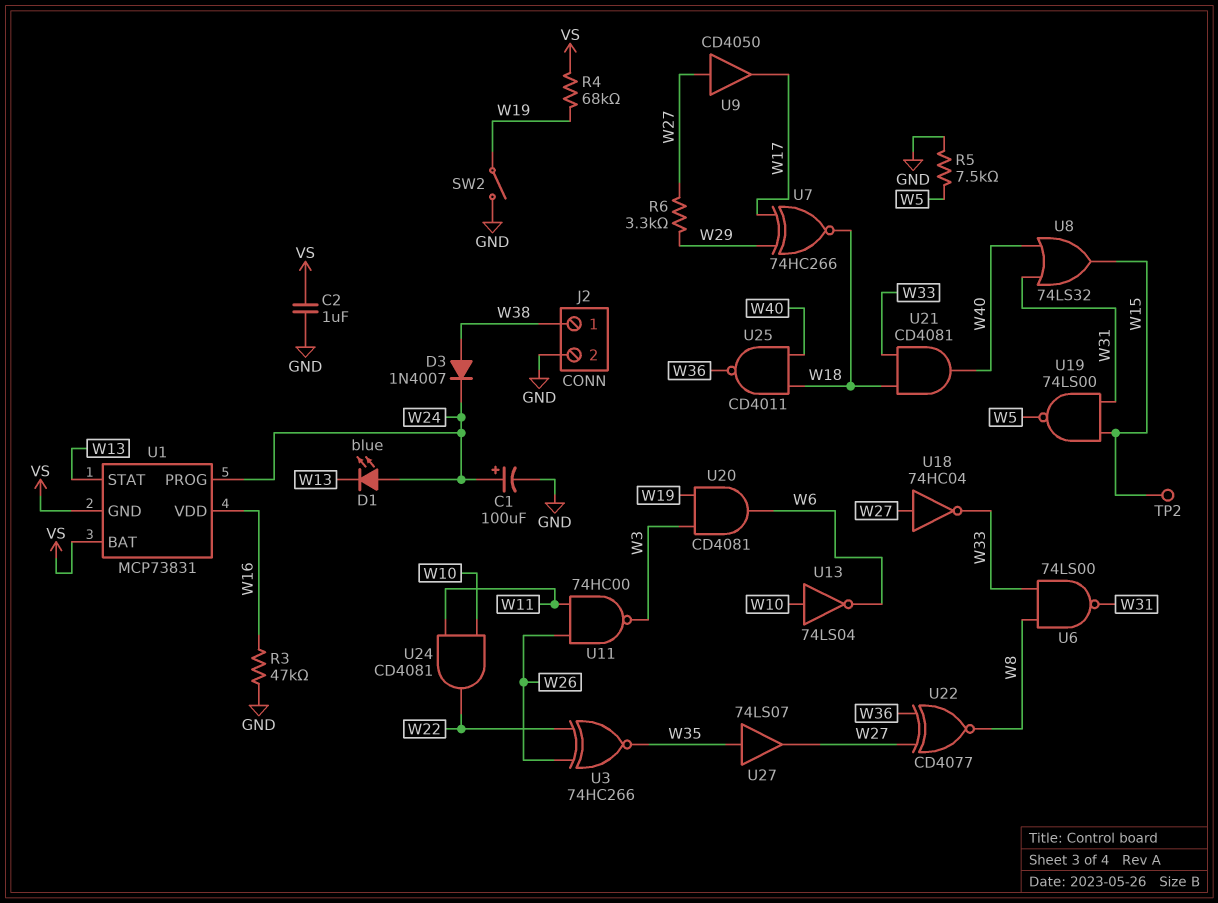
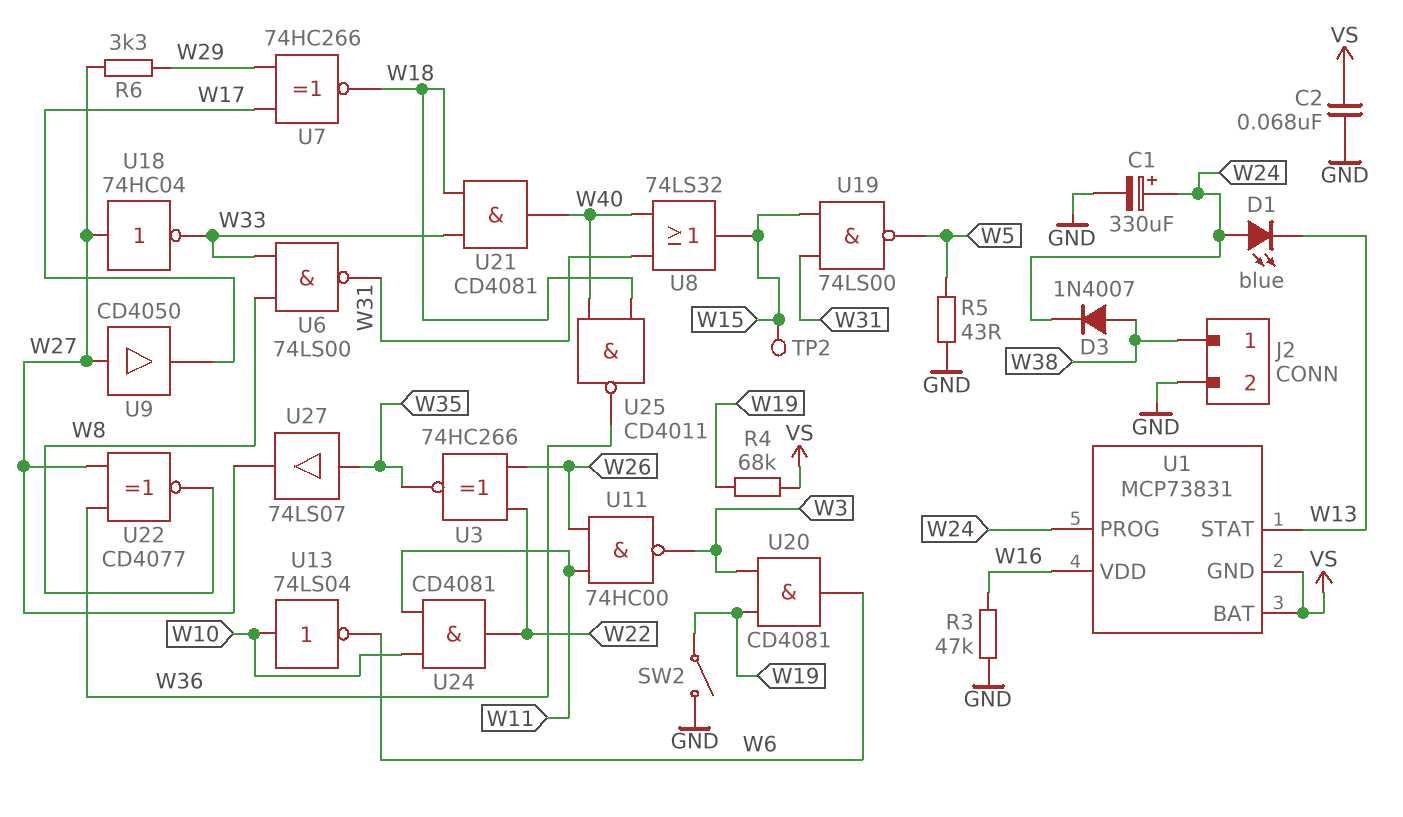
C1: 100uF (plus W24, minus GND) -> 330uF (plus W24, minus GND)
C2: 1uF (GND, VS) -> 68nF (GND, VS)
R5: 7.5k (GND, W5) -> 43 (GND, W5)

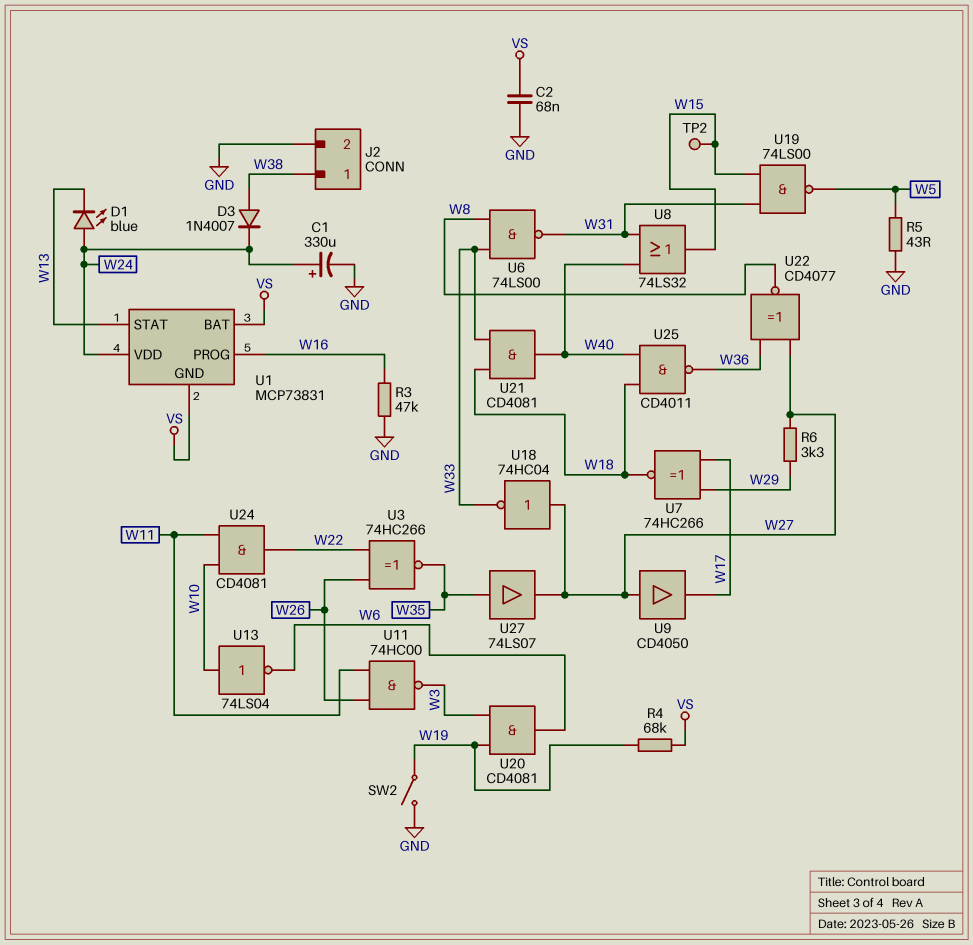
U1 pin PROG: W24 -> W16
U1 pin VDD: W16 -> W24

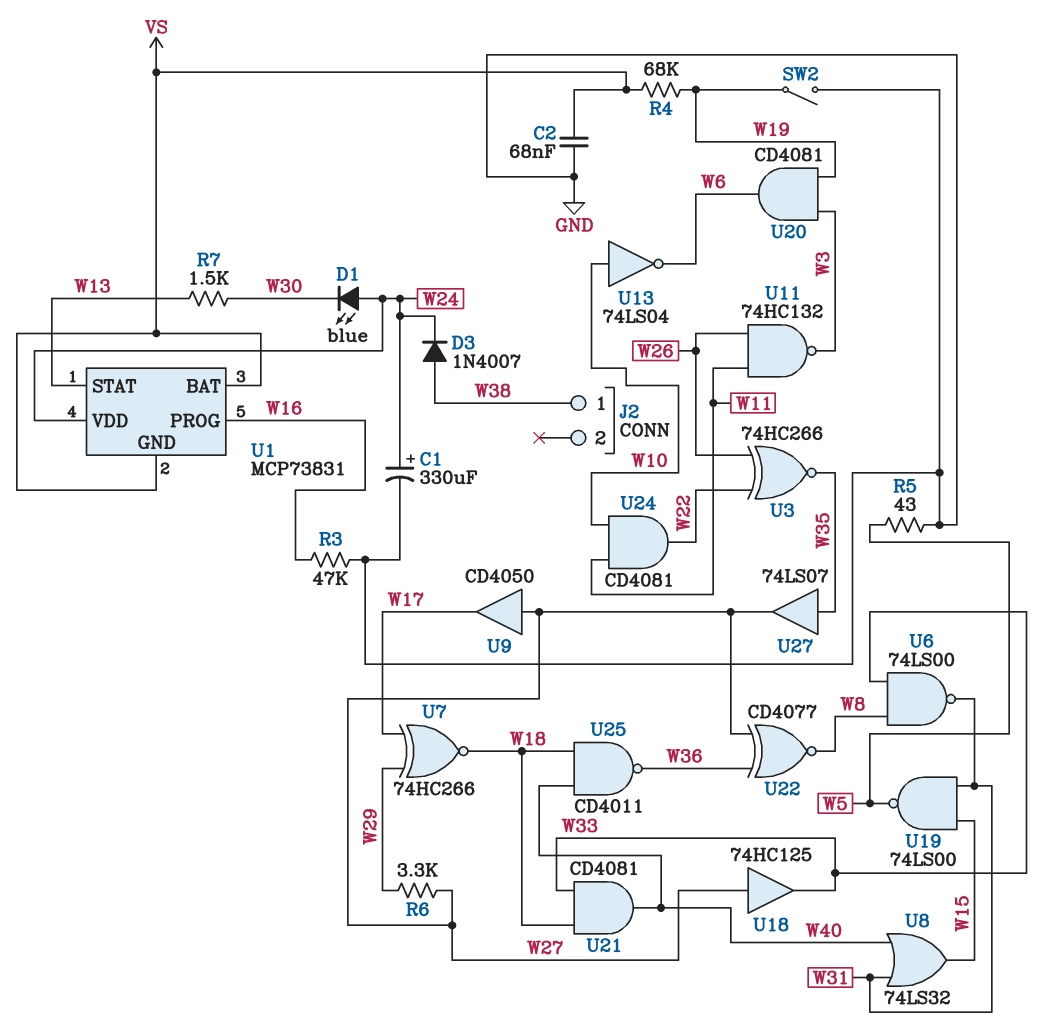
D1: LED blue (A W24, K W13) -> LED blue (A W24, K W30)
J2 pin 2: GND -> none
R7: none -> 1.5k (W13, W30)
TP2: test point (W15) -> none
U11: NAND 74HC00 (in W11, in W26, out W3) -> NAND 74HC132 (in W11, in W26, out W3)
U18: NOT 74HC04 (in W27, out W33) -> buffer 74HC125 (in W27, out W33)

